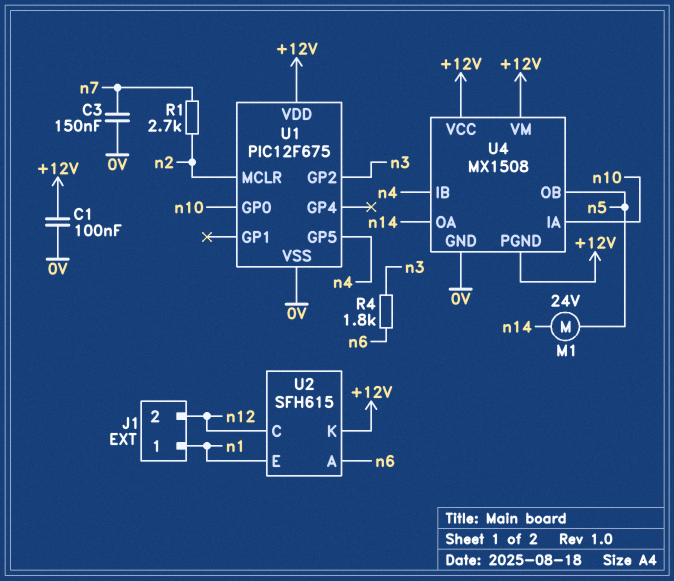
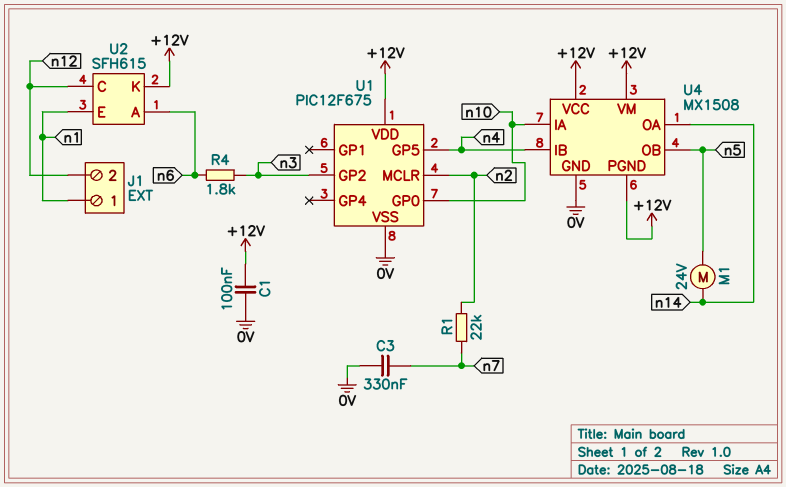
C3: 150nF (0V, n7) -> 330nF (0V, n7)
R1: 2.7k (n2, n7) -> 22k (n2, n7)

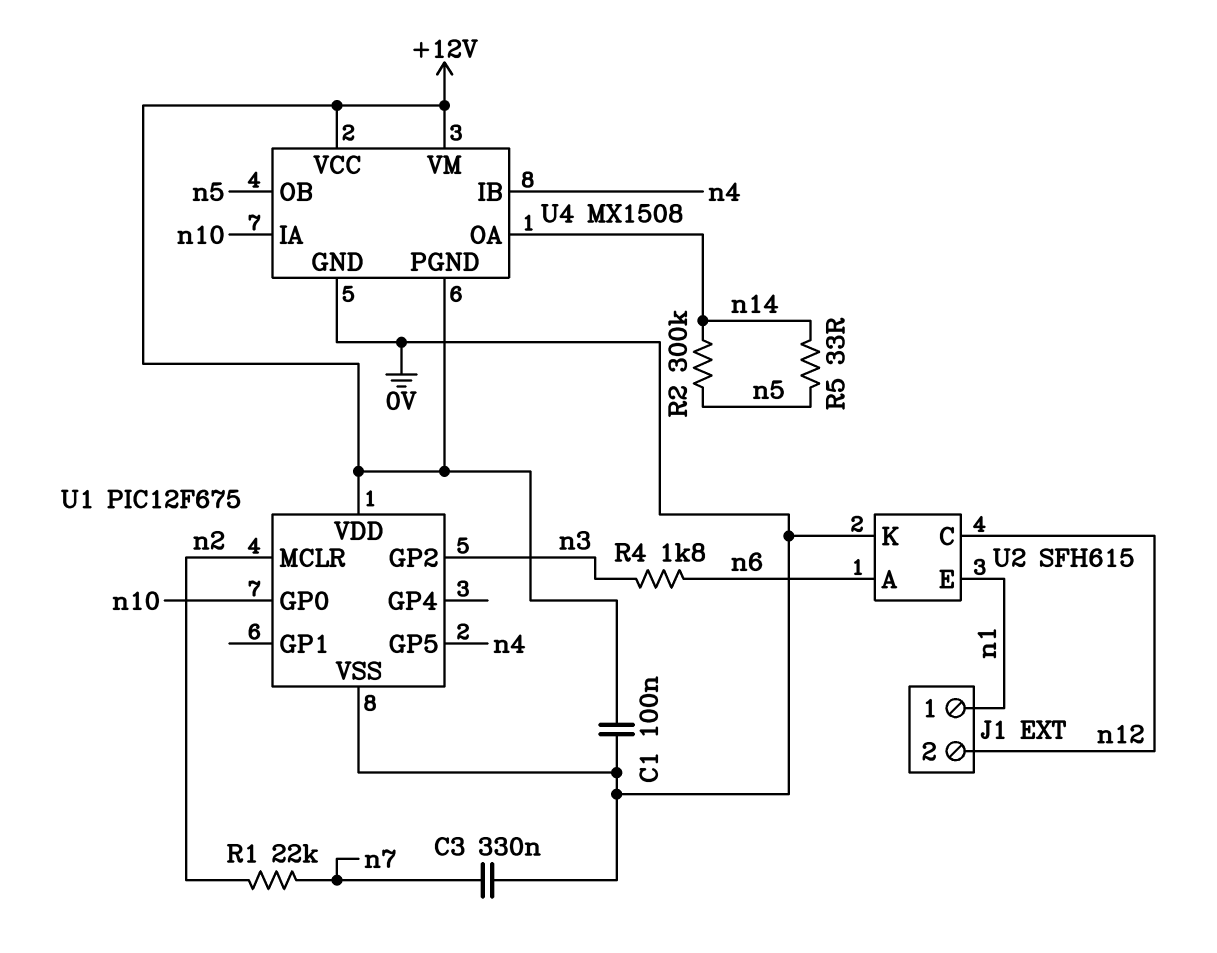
M1: motor 24V (n5, n14) -> none
R2: none -> 300k (n5, n14)
R5: none -> 33 (n5, n14)
U2 pin K: +12V -> 0V

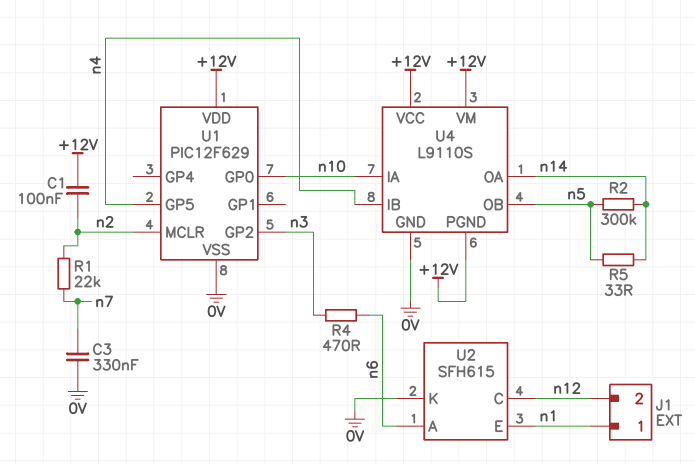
C1: 100nF (+12V, 0V) -> 100nF (+12V, n2)
R4: 1.8k (n3, n6) -> 470 (n3, n6)
U1: PIC12F675 -> PIC12F629
U4: MX1508 -> L9110S

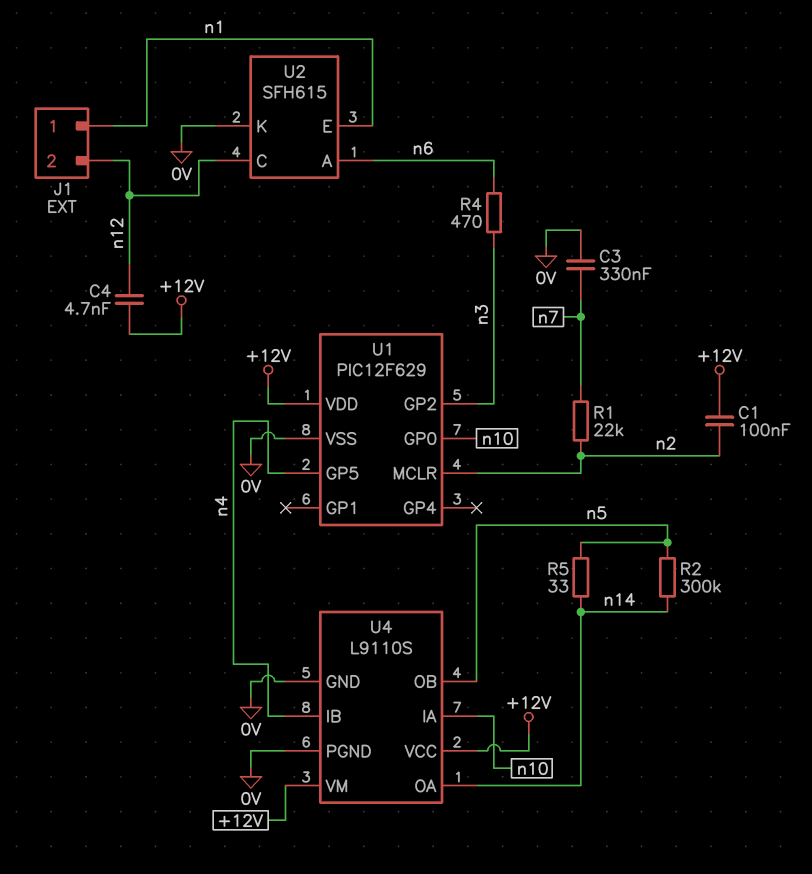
C4: none -> 4.7nF (+12V, n12)
U4 pin PGND: +12V -> 0V

